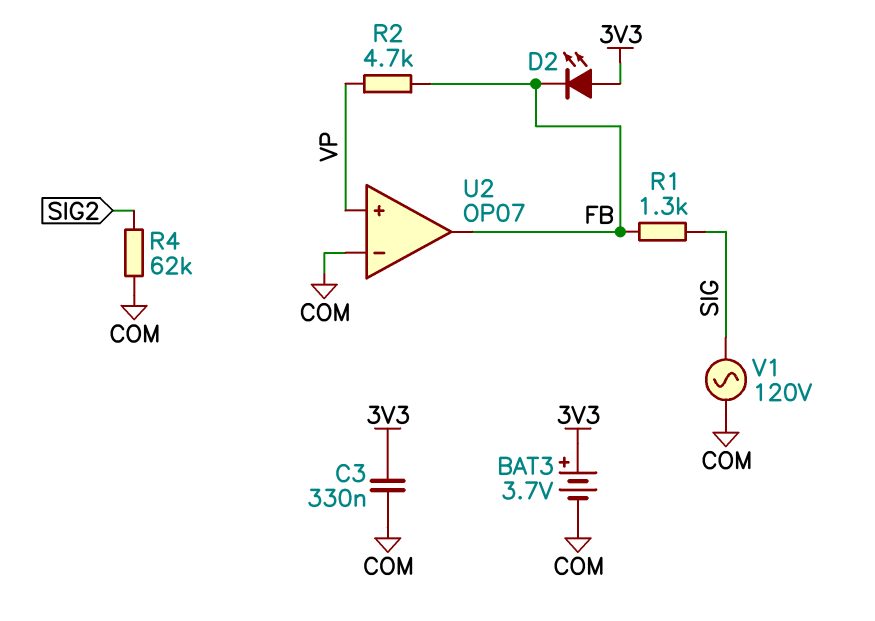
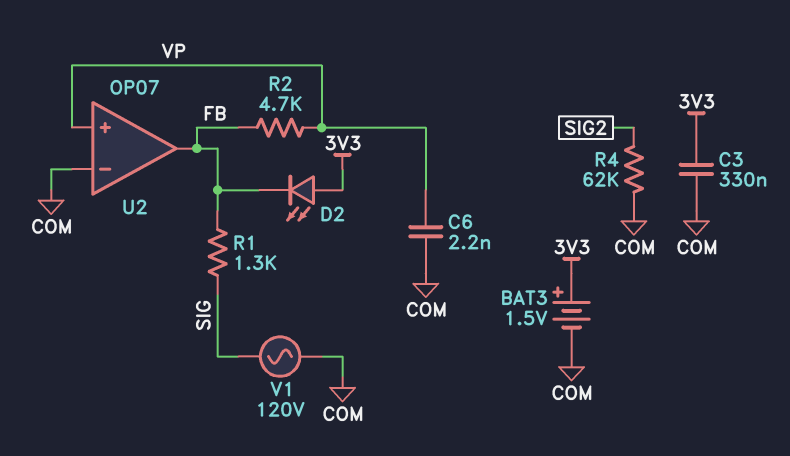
BAT3: 3.7V (plus 3V3, minus COM) -> 1.5V (plus 3V3, minus COM)
C6: none -> 2.2nF (COM, VP)

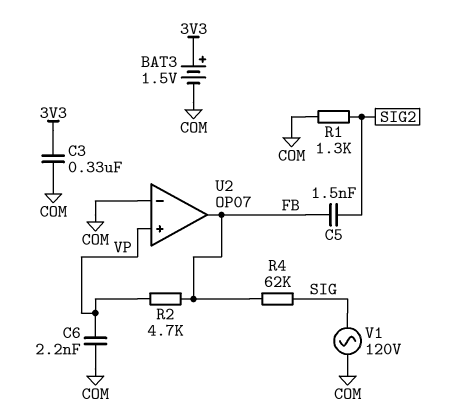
C5: none -> 1.5nF (FB, SIG2)
D2: LED (A 3V3, K FB) -> none
R1: 1.3k (FB, SIG) -> 1.3k (COM, SIG2)
R4: 62k (COM, SIG2) -> 62k (FB, SIG)

